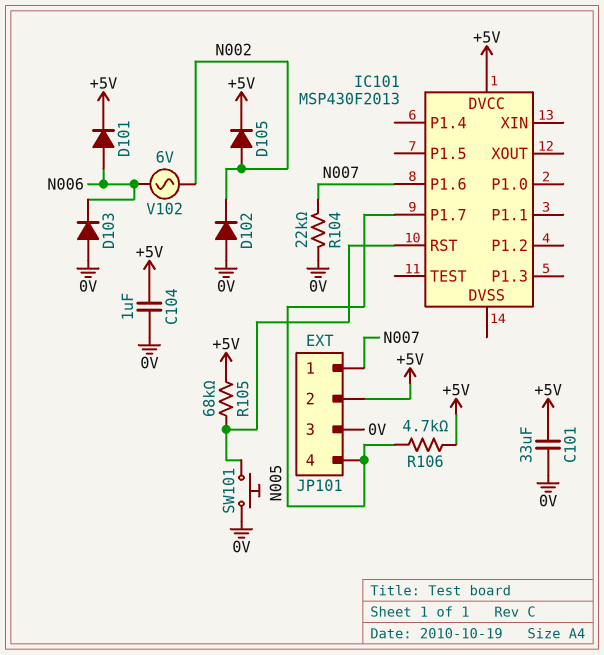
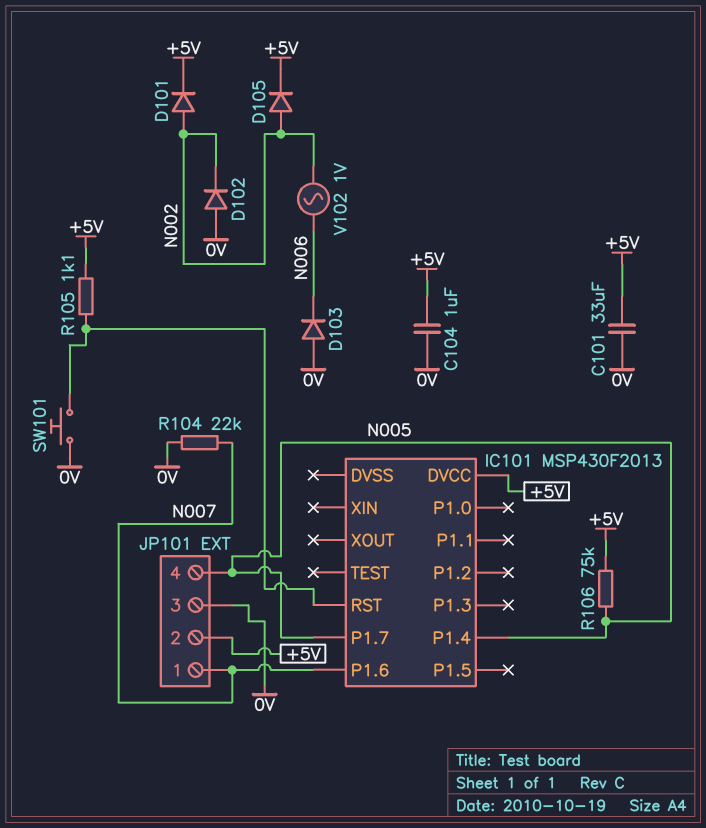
D101: diode (A N006, K +5V) -> diode (A N002, K +5V)
IC101 pin P1.4: none -> N005
R105: 68k (+5V, IC101/RST) -> 1.1k (+5V, IC101/RST)
R106: 4.7k (+5V, N005) -> 75k (+5V, N005)
V102: AC 6V (N002, N006) -> AC 1V (N002, N006)

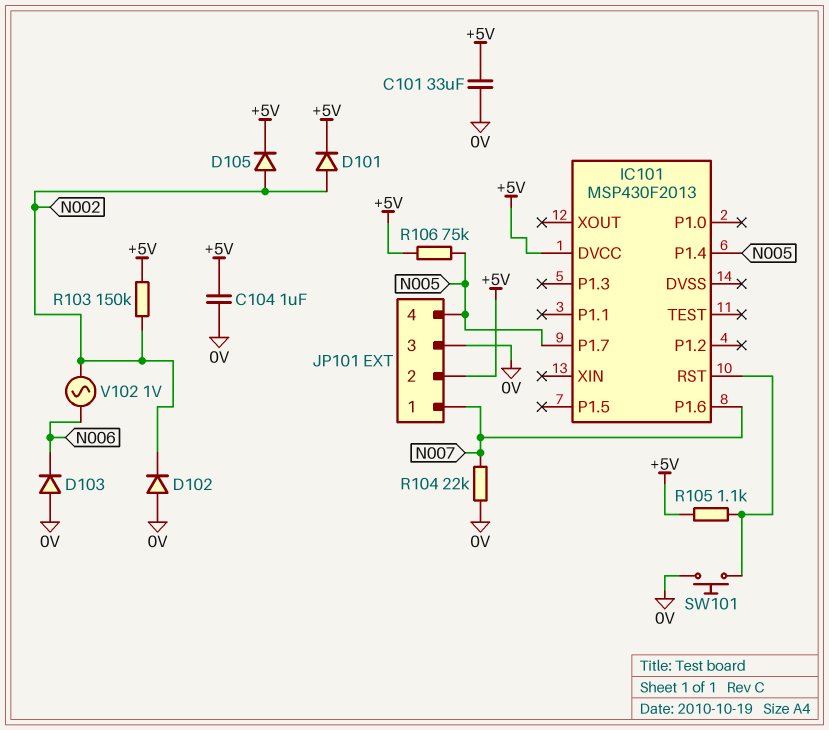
R103: none -> 150k (+5V, N002)

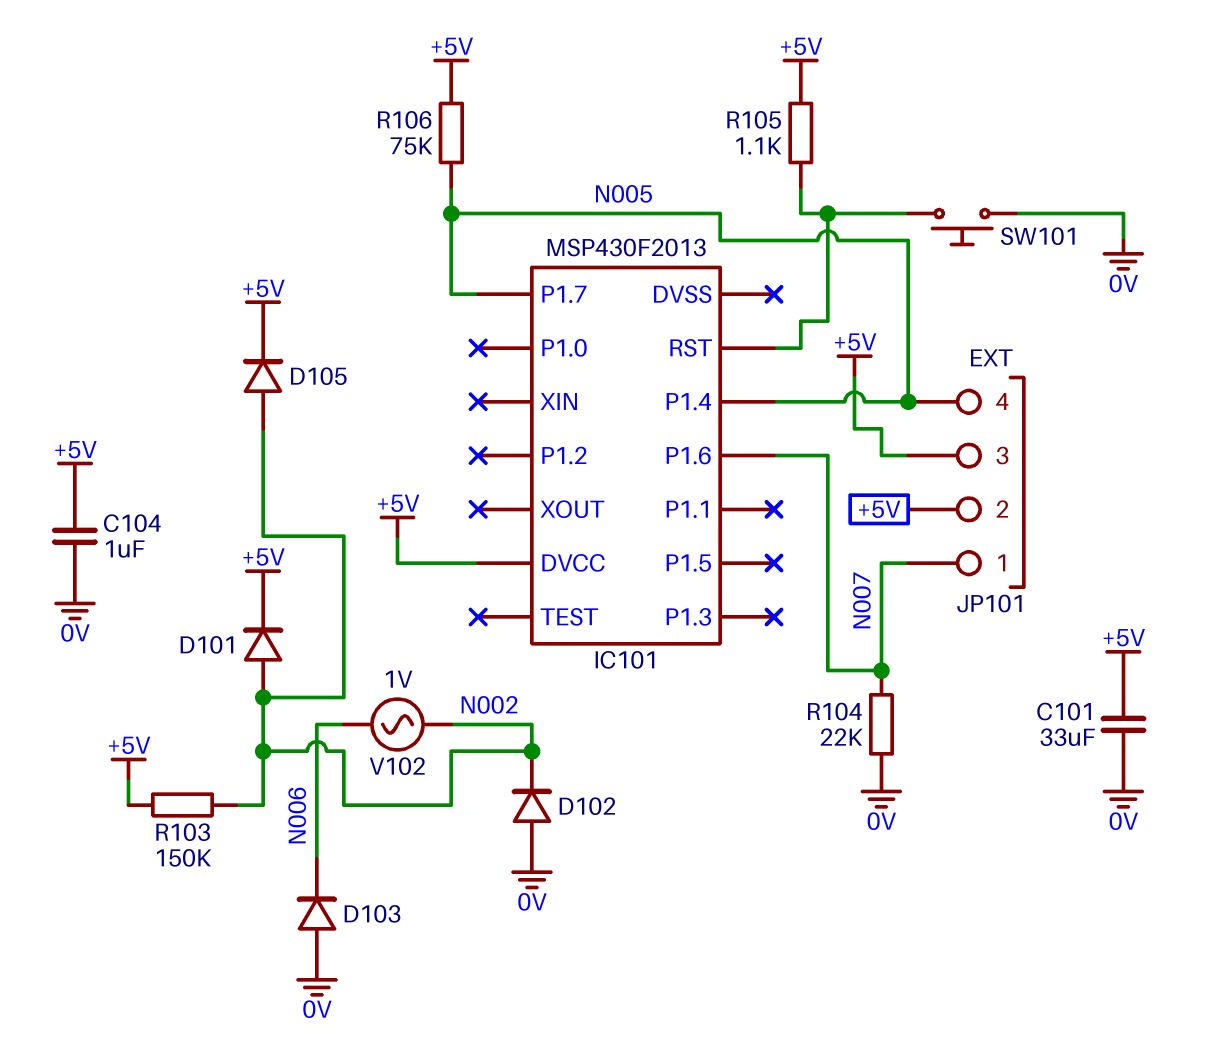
JP101 pin 3: 0V -> +5V

